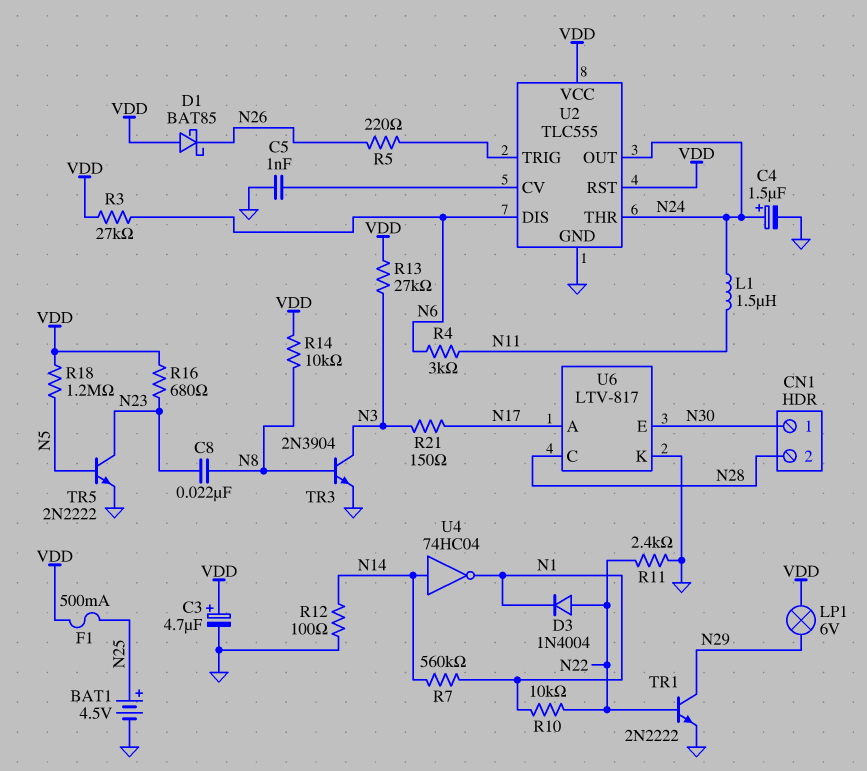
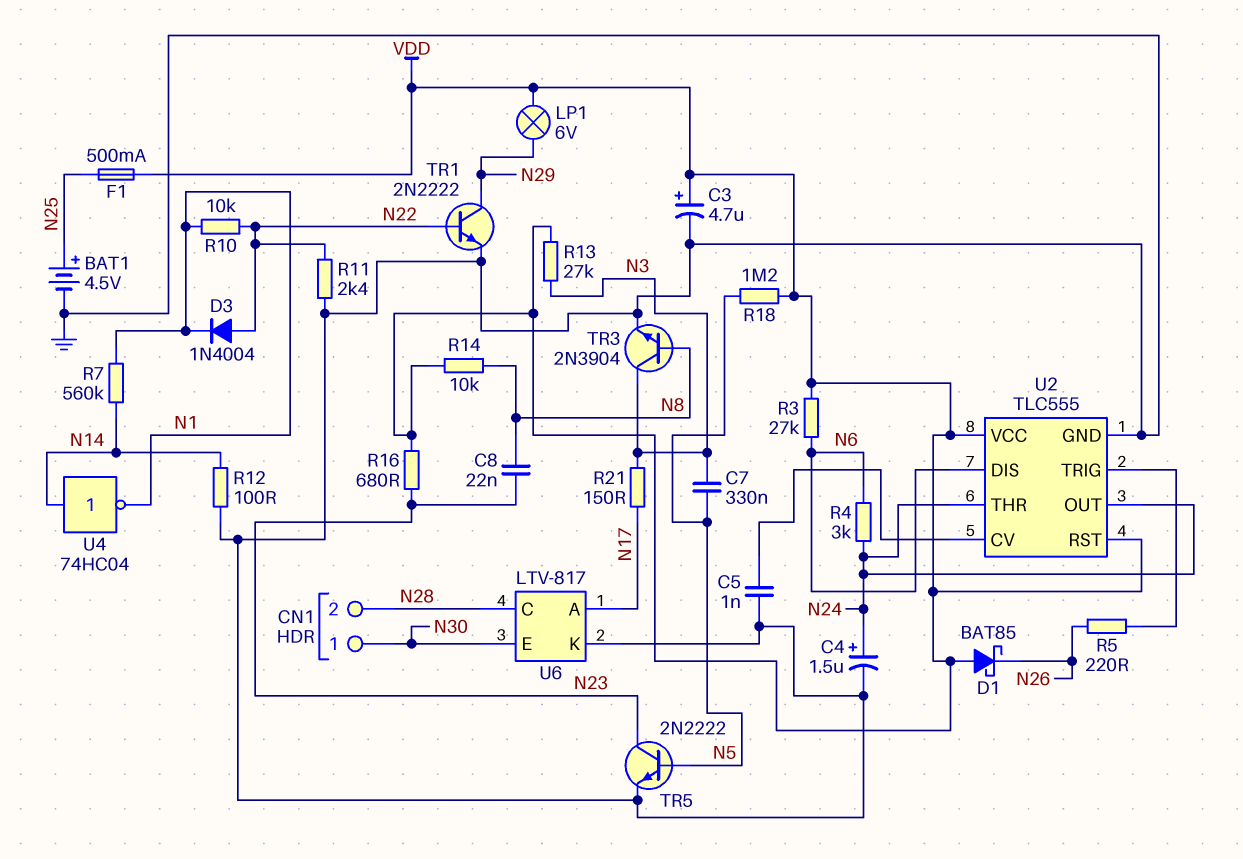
C7: none -> 330nF (N3, N5)
L1: 1.5uH (N11, N24) -> none
R4: 3k (N6, N11) -> 3k (N6, N24)

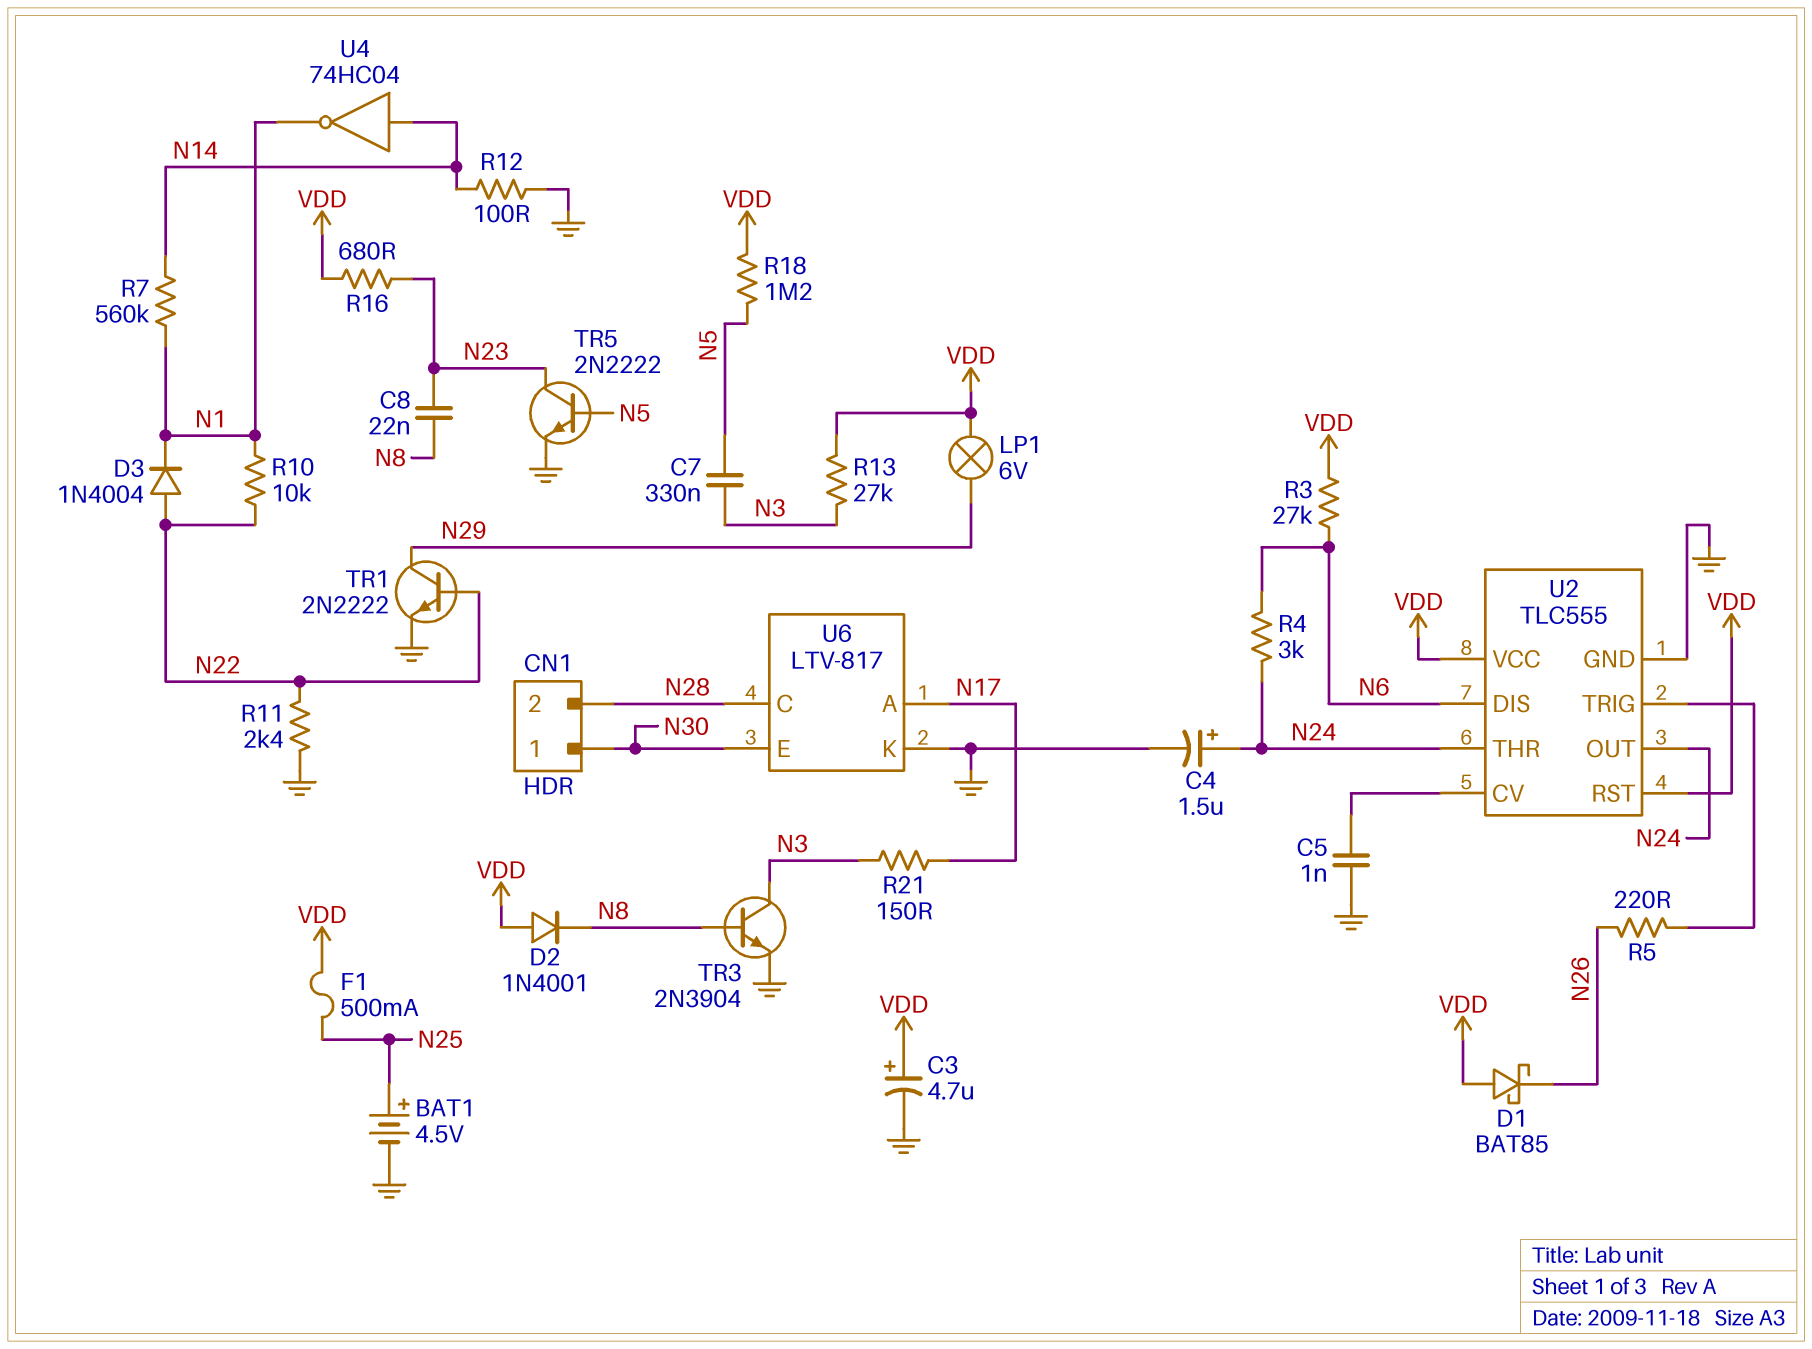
D2: none -> diode 1N4001 (A VDD, K N8)
R14: 10k (N8, VDD) -> none

